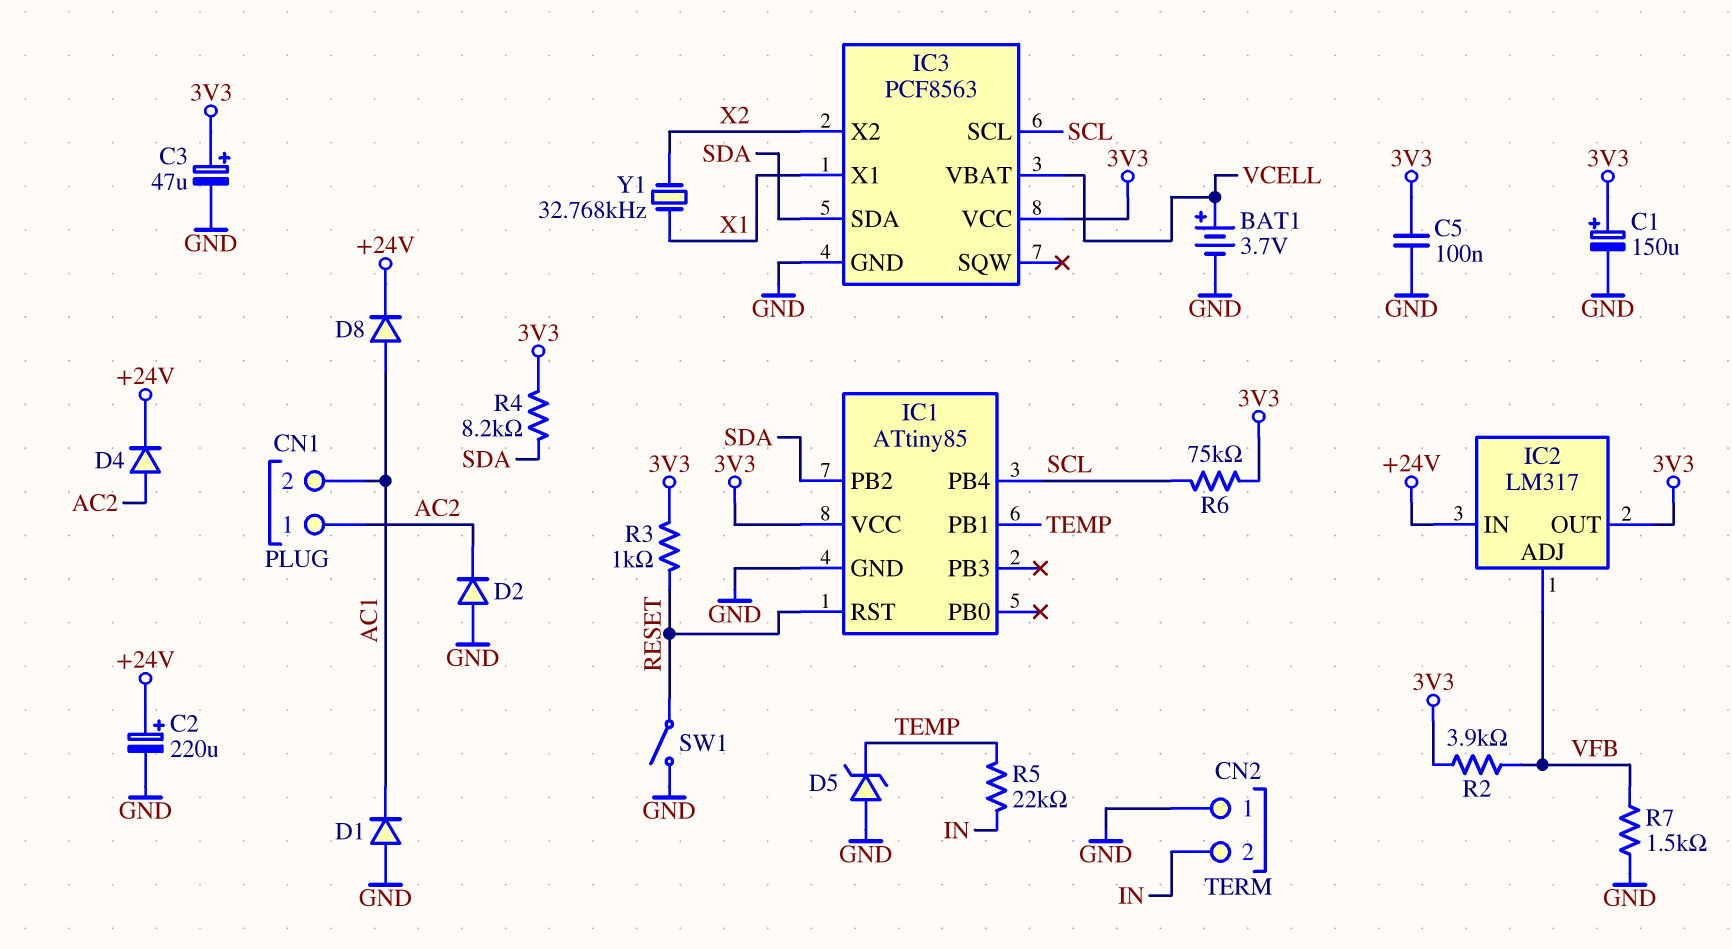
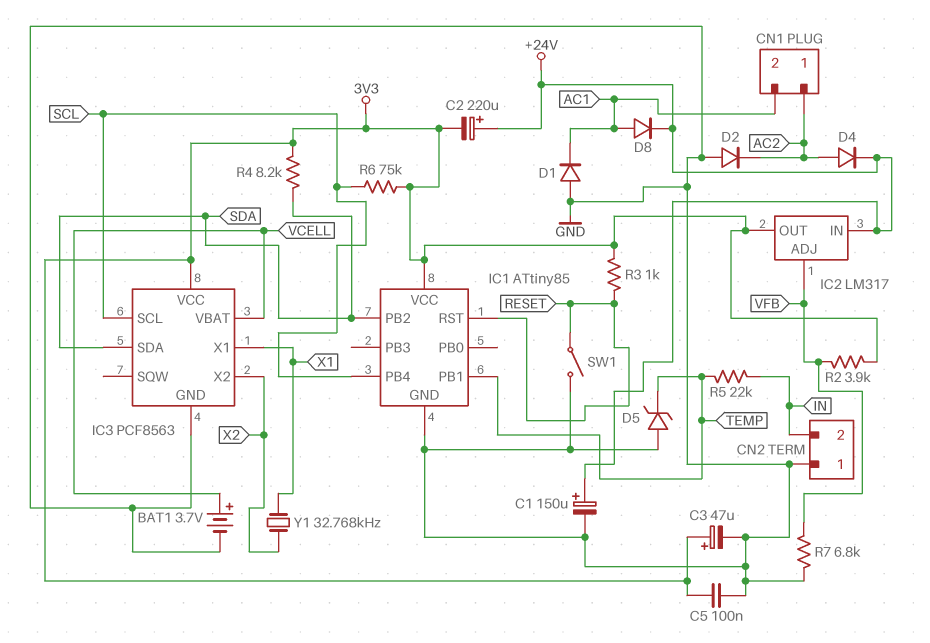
C1: 150uF (plus 3V3, minus GND) -> 150uF (plus +24V, minus GND)
C2: 220uF (plus +24V, minus GND) -> 220uF (plus +24V, minus 3V3)
R7: 1.5k (GND, VFB) -> 6.8k (GND, VFB)

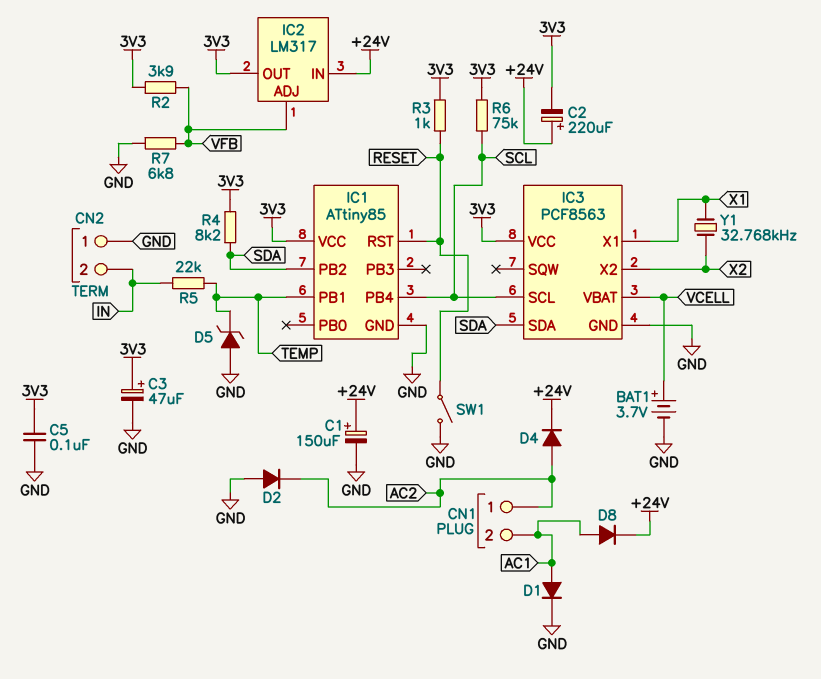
D1: diode (A GND, K AC1) -> diode (A AC1, K GND)

